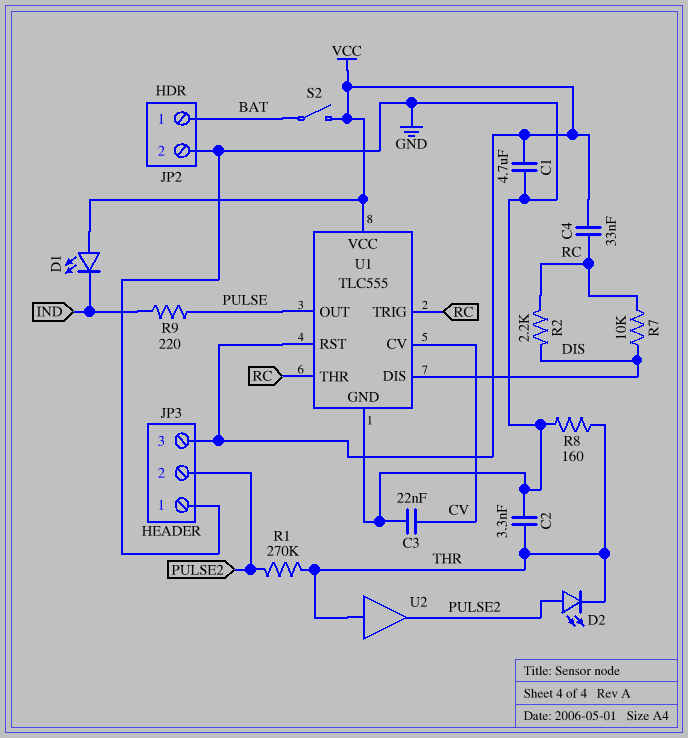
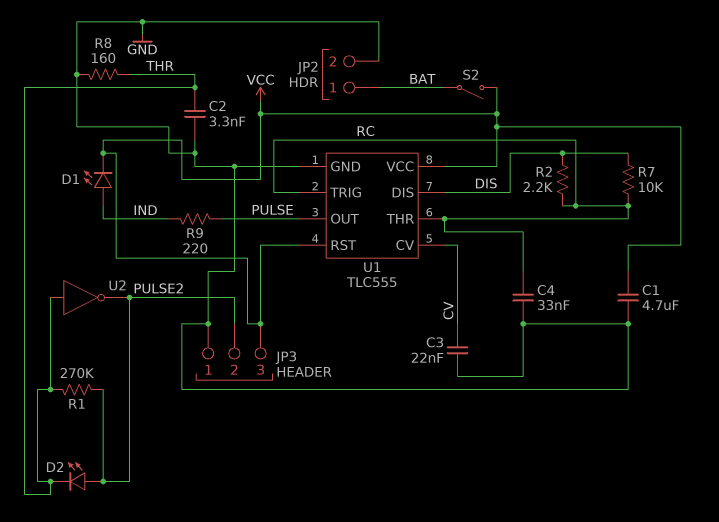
C4: 33nF (RC, VCC) -> 33nF (GND, RC)
D1: LED (A VCC, K IND) -> LED (A IND, K VCC)
U2: buffer (in THR, out PULSE2) -> NOT (in THR, out PULSE2)

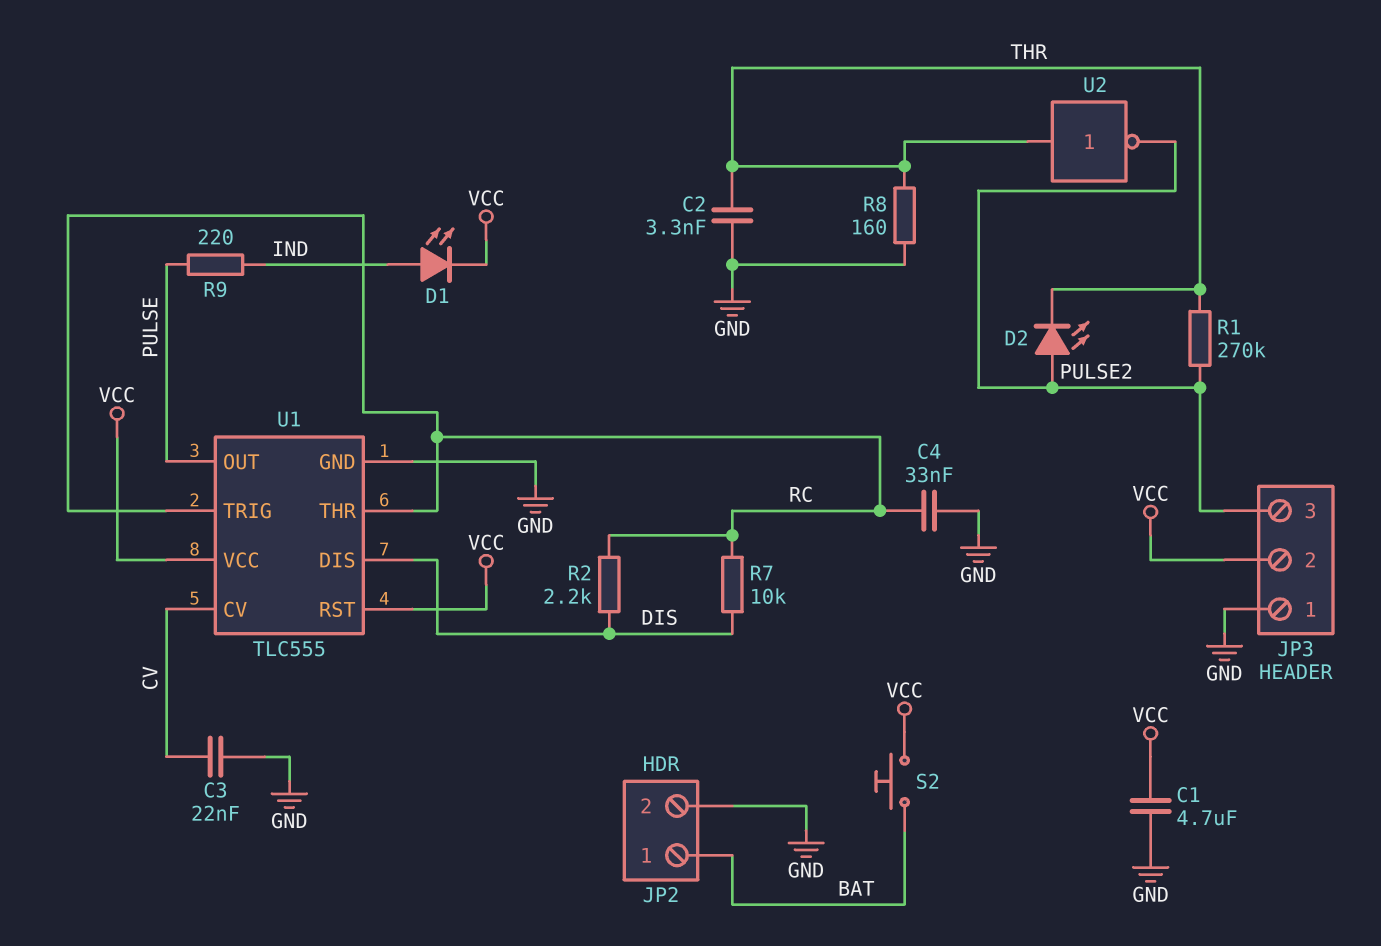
JP3 pin 2: PULSE2 -> VCC
JP3 pin 3: VCC -> PULSE2
S2: switch (BAT, VCC) -> button (BAT, VCC)

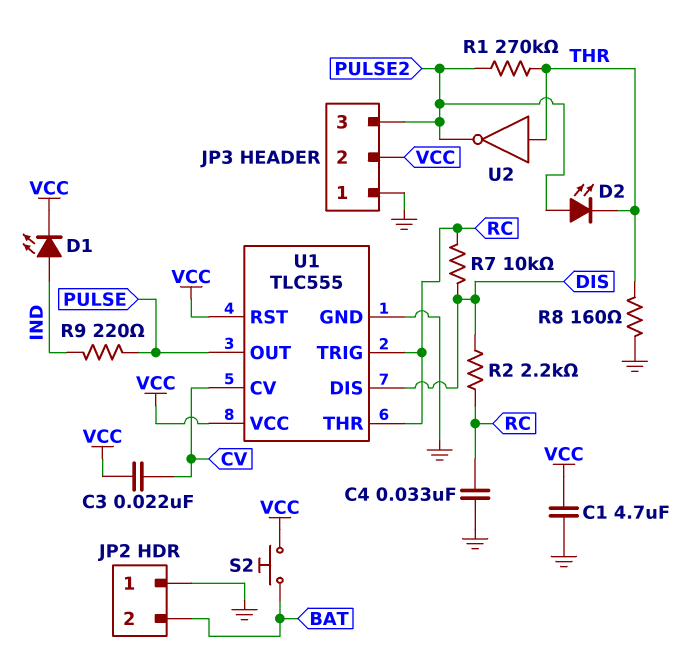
C2: 3.3nF (GND, THR) -> none
C3: 22nF (CV, GND) -> 22nF (CV, VCC)
JP2 pin 1: BAT -> GND
JP2 pin 2: GND -> BAT

